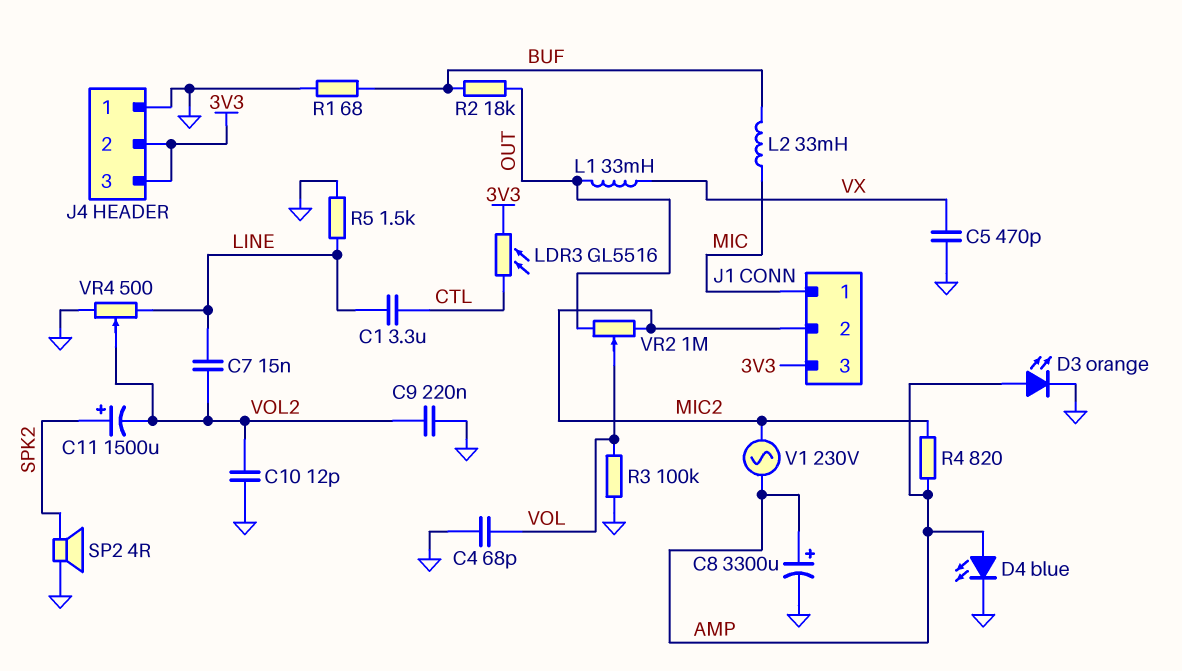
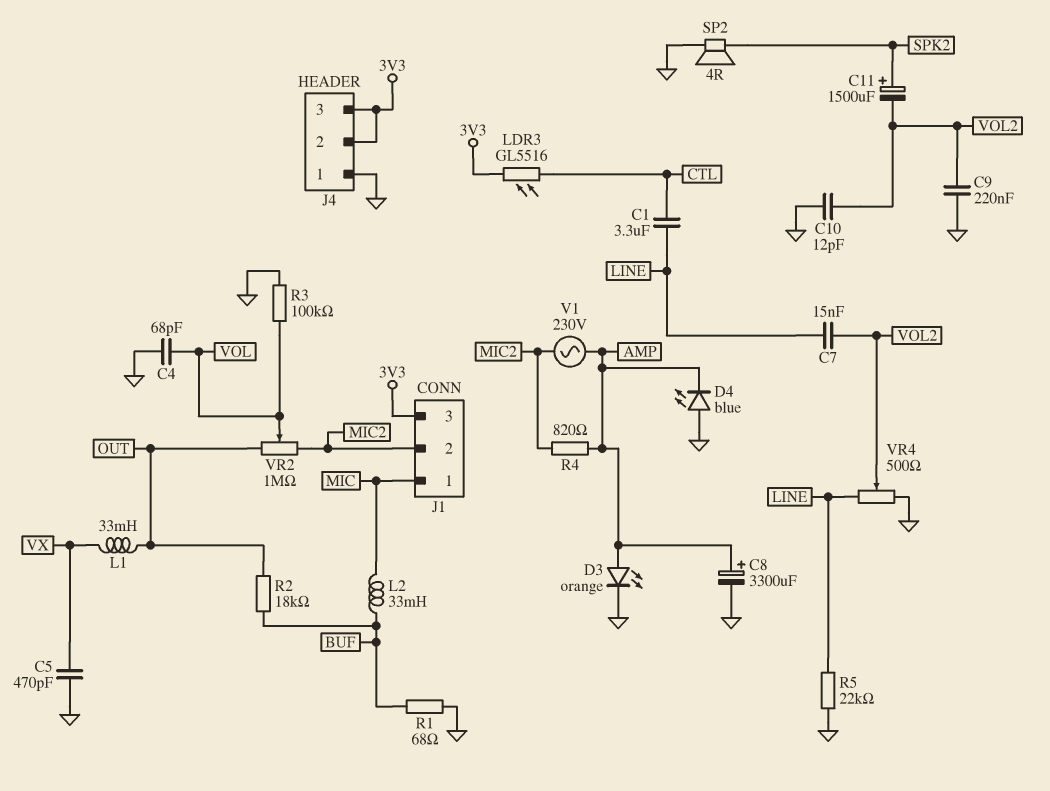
D4: LED blue (A AMP, K GND) -> LED blue (A GND, K AMP)
R5: 1.5k (GND, LINE) -> 22k (GND, LINE)

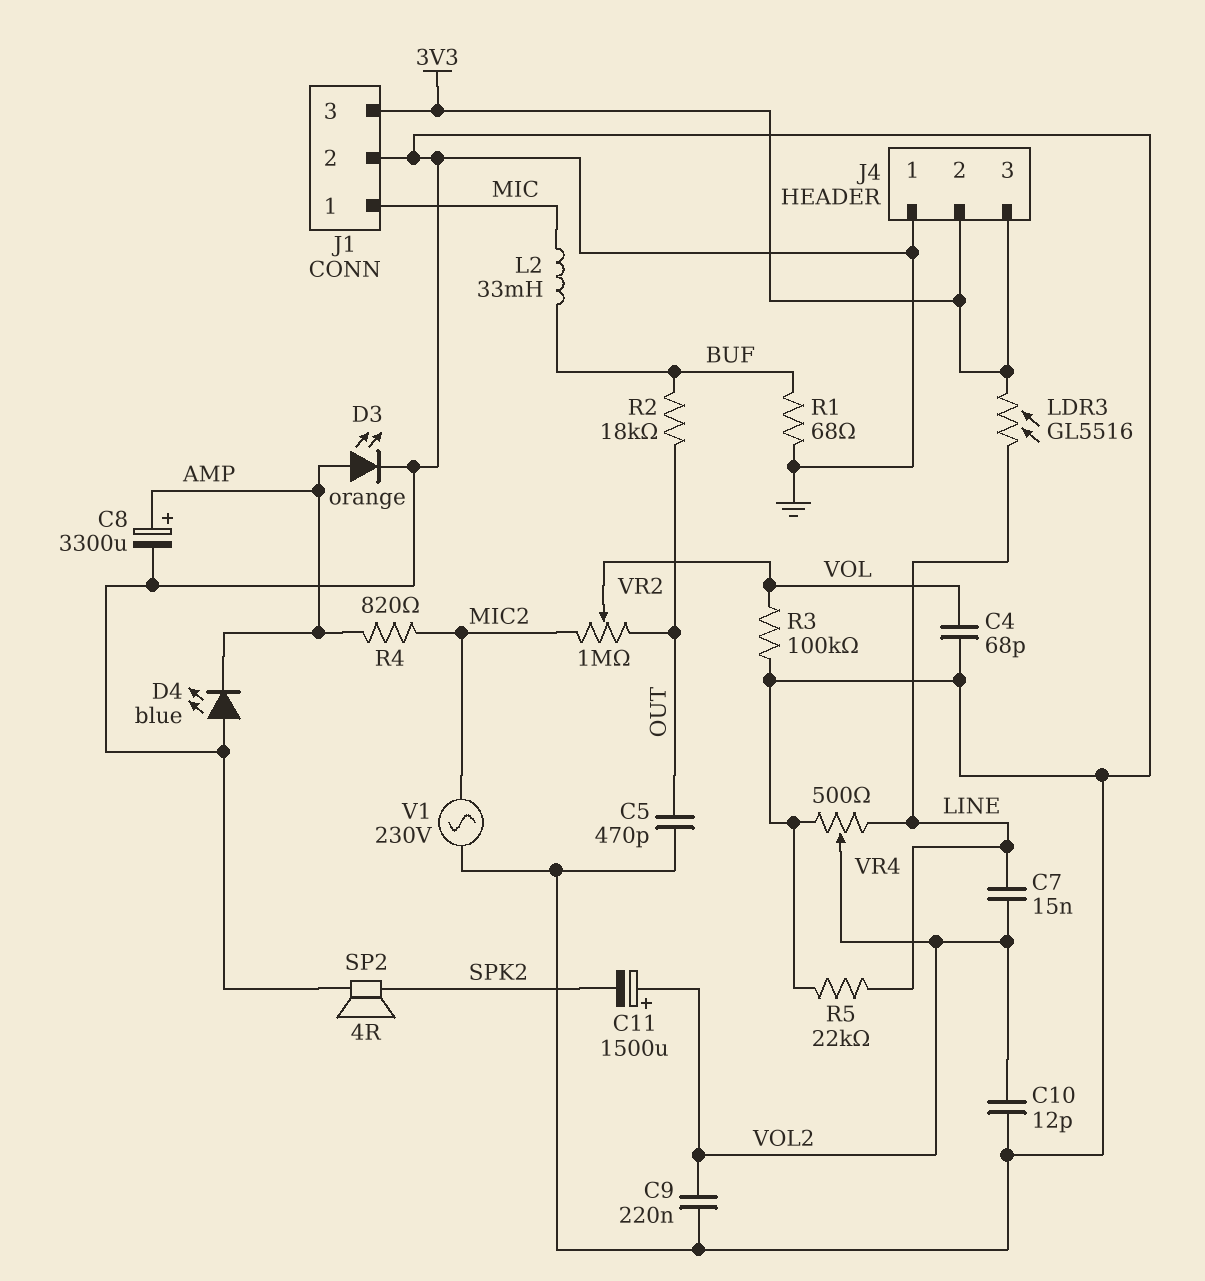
C1: 3.3uF (CTL, LINE) -> none
C5: 470pF (GND, VX) -> 470pF (GND, OUT)
C11: 1500uF (plus SPK2, minus VOL2) -> 1500uF (plus VOL2, minus SPK2)
J1 pin 2: MIC2 -> GND
L1: 33mH (OUT, VX) -> none
LDR3: GL5516 (3V3, CTL) -> GL5516 (3V3, LINE)
V1: AC 230V (AMP, MIC2) -> AC 230V (GND, MIC2)

